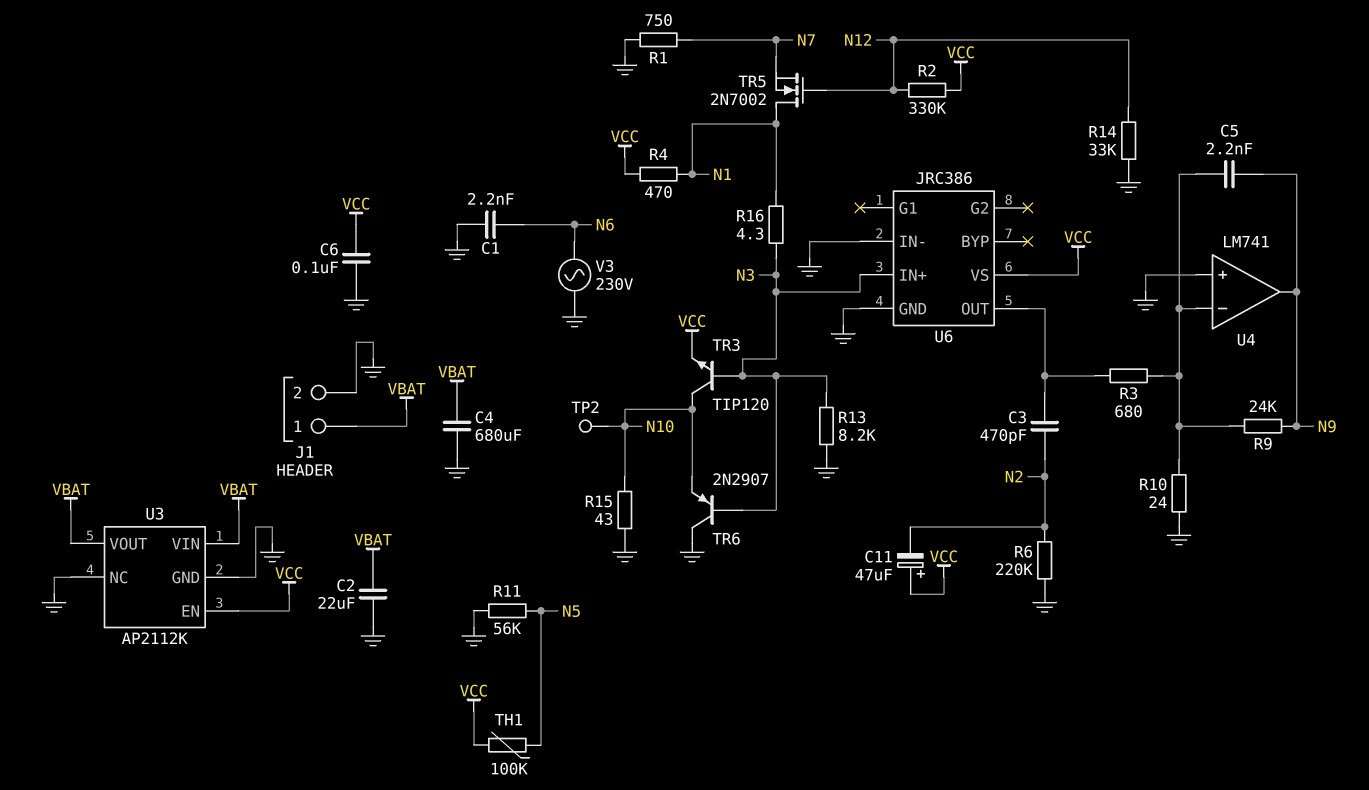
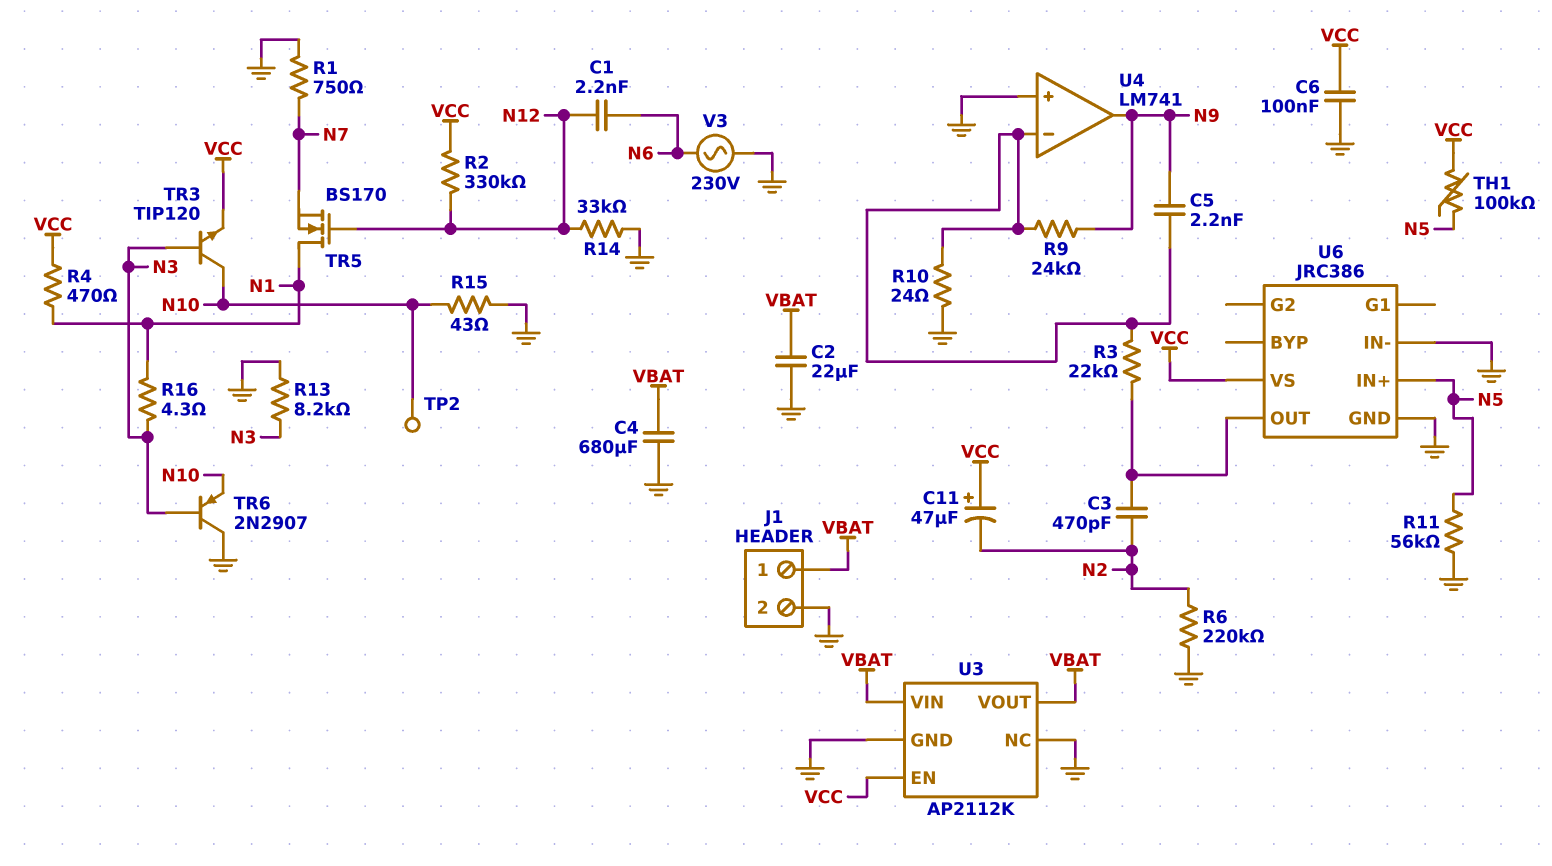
C1: 2.2nF (GND, N6) -> 2.2nF (N6, N12)
R3: 680 (U4/in-, U6/OUT) -> 22k (U4/in-, U6/OUT)
TR5: NMOS 2N7002 (G N12, D N1, S N7) -> NMOS BS170 (G N12, D N1, S N7)
U6 pin IN+: N3 -> N5

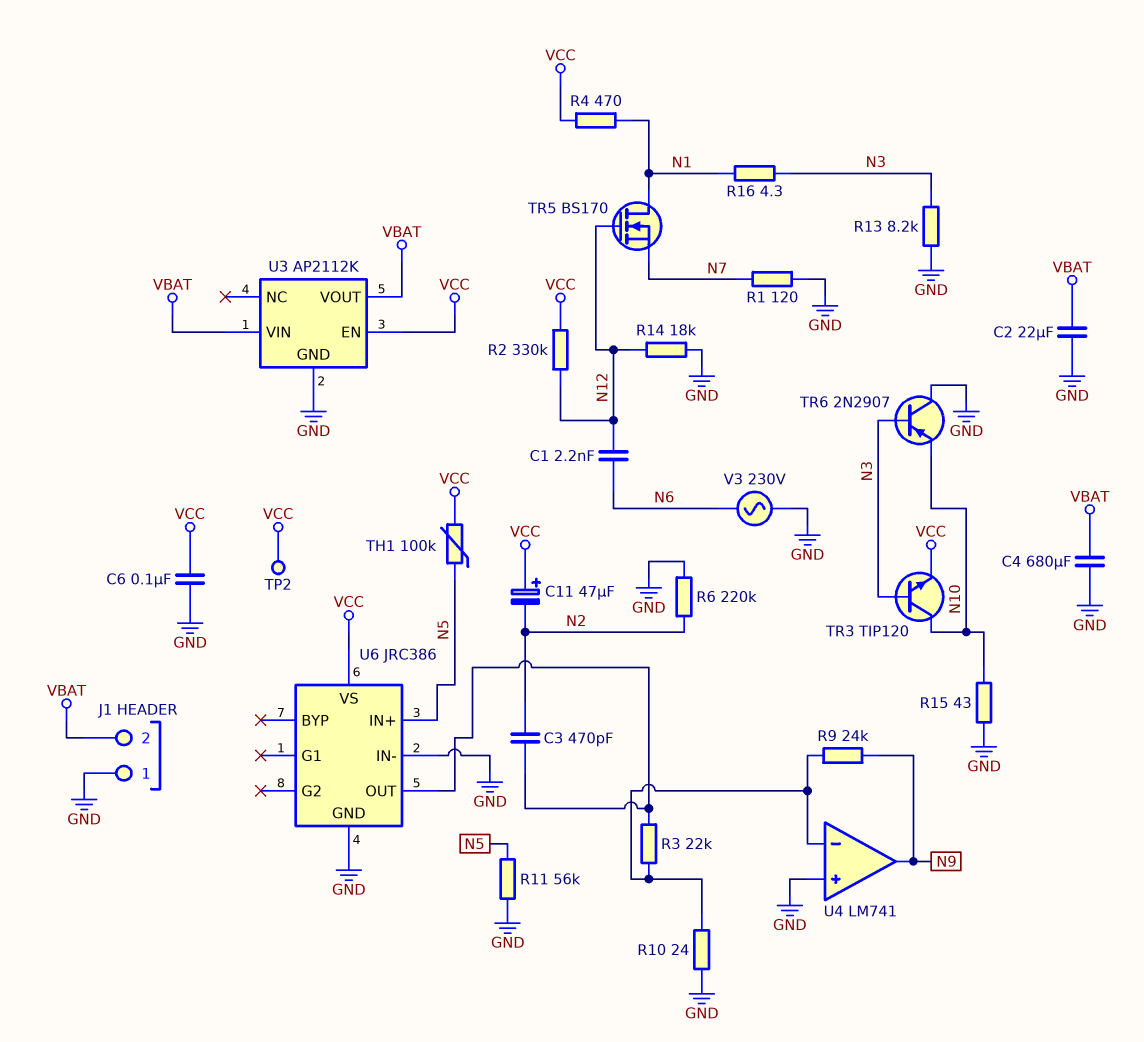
C5: 2.2nF (N9, U4/in-) -> none
J1 pin 1: VBAT -> GND
J1 pin 2: GND -> VBAT
R1: 750 (GND, N7) -> 120 (GND, N7)
R14: 33k (GND, N12) -> 18k (GND, N12)
TP2: test point (N10) -> test point (VCC)
U3 pin NC: GND -> none

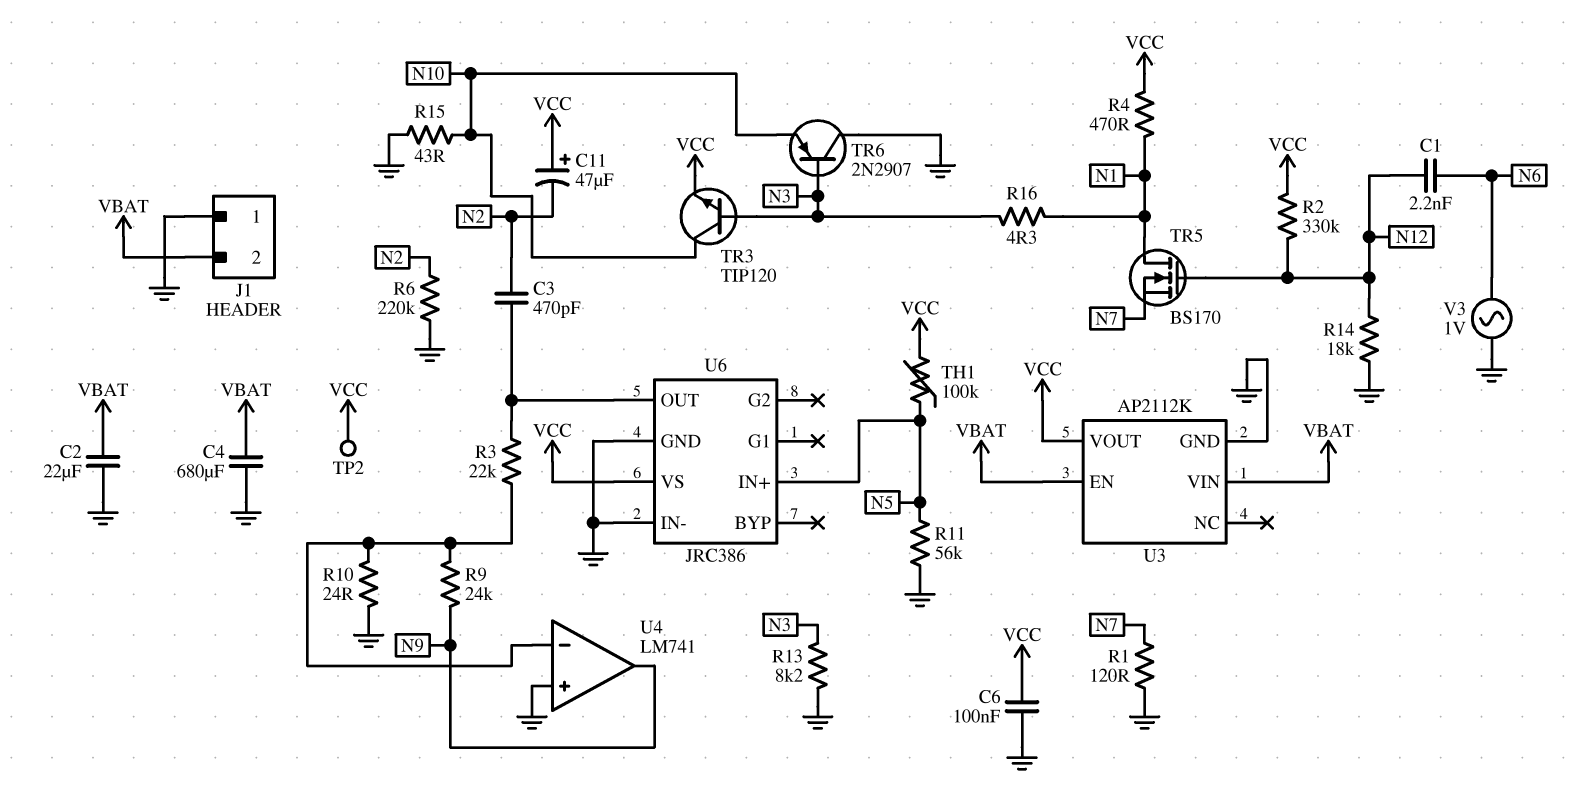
U3 pin EN: VCC -> VBAT
U3 pin VOUT: VBAT -> VCC
V3: AC 230V (GND, N6) -> AC 1V (GND, N6)

